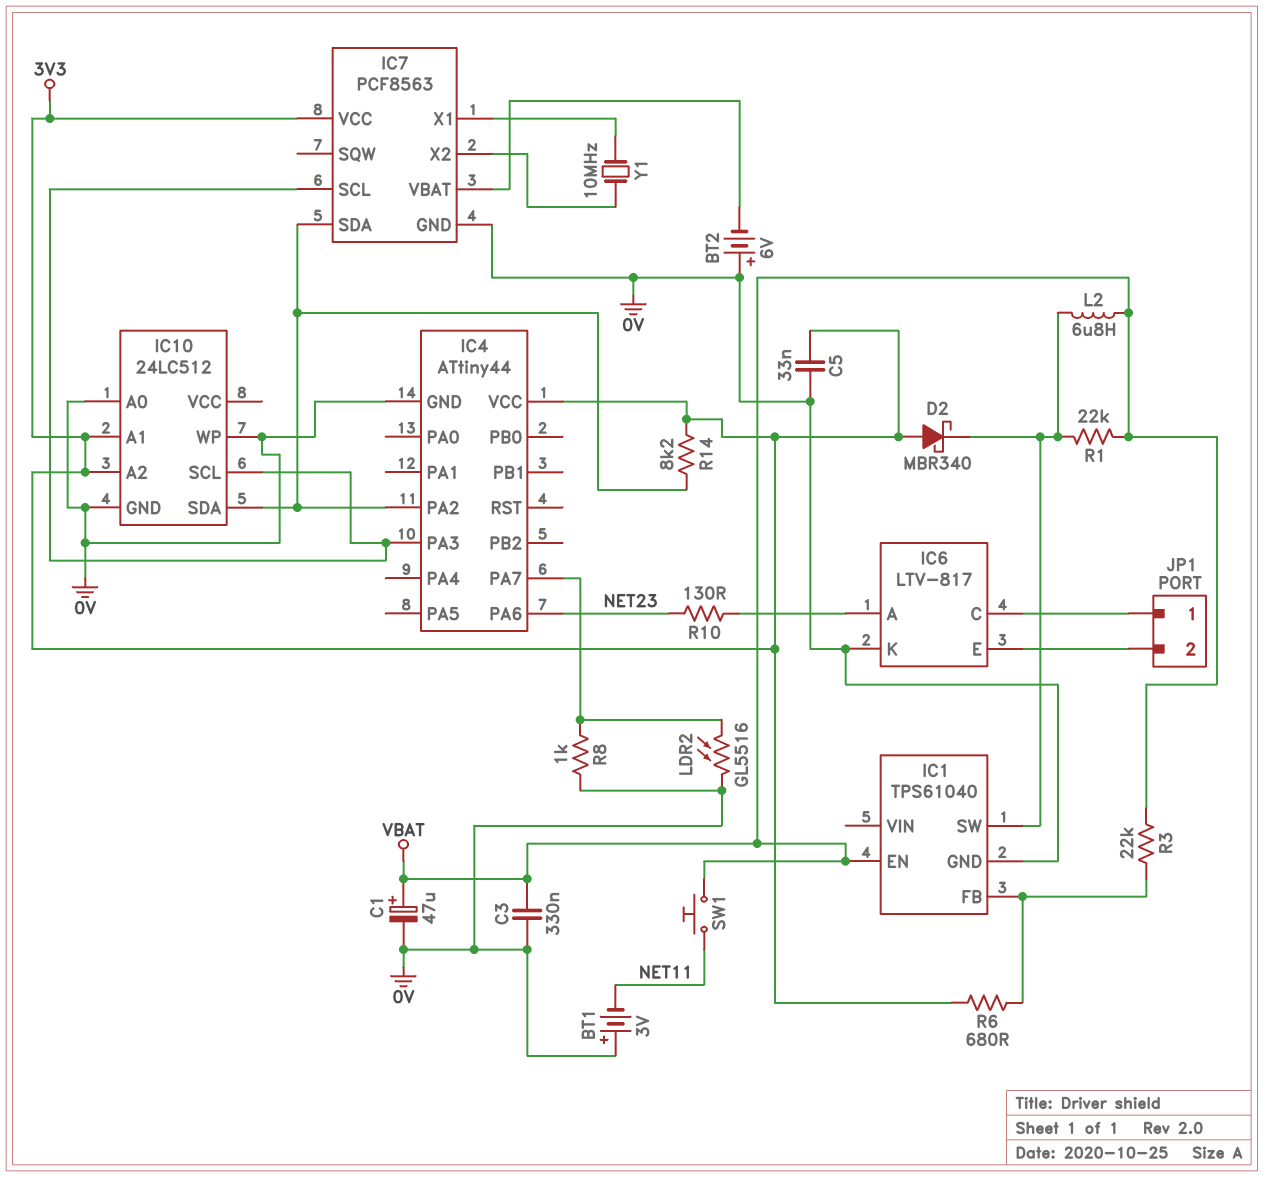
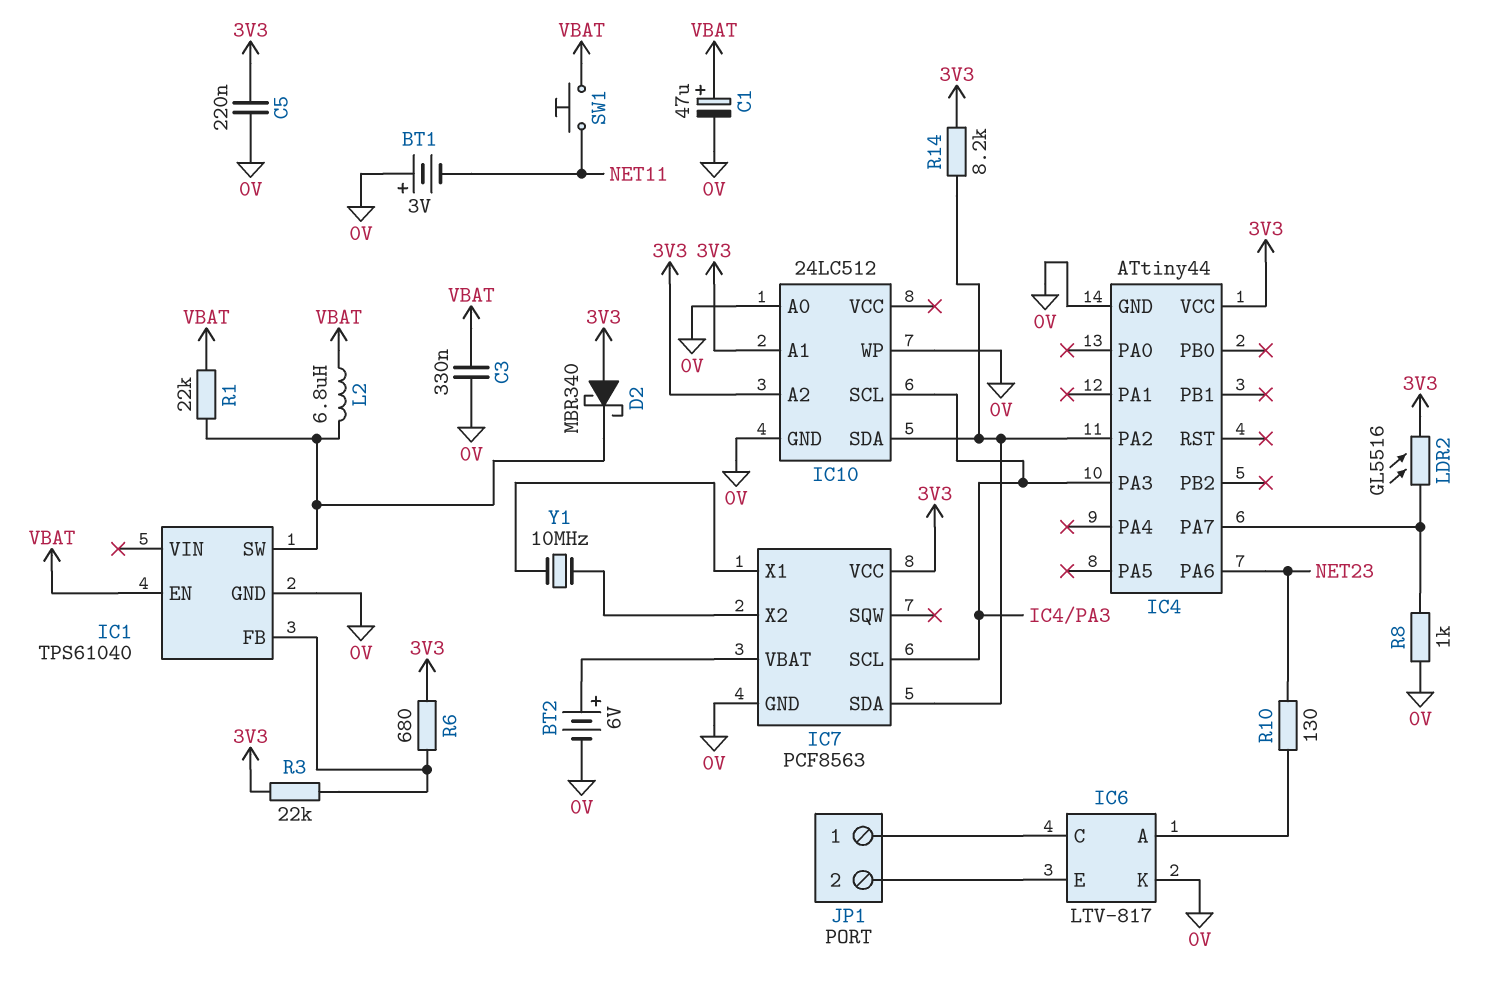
BT2: 6V (plus 0V, minus IC7/VBAT) -> 6V (plus IC7/VBAT, minus 0V)
C5: 33nF (0V, 3V3) -> 220nF (0V, 3V3)
LDR2: GL5516 (0V, IC4/PA7) -> GL5516 (3V3, IC4/PA7)
R3: 22k (IC1/FB, VBAT) -> 22k (3V3, IC1/FB)

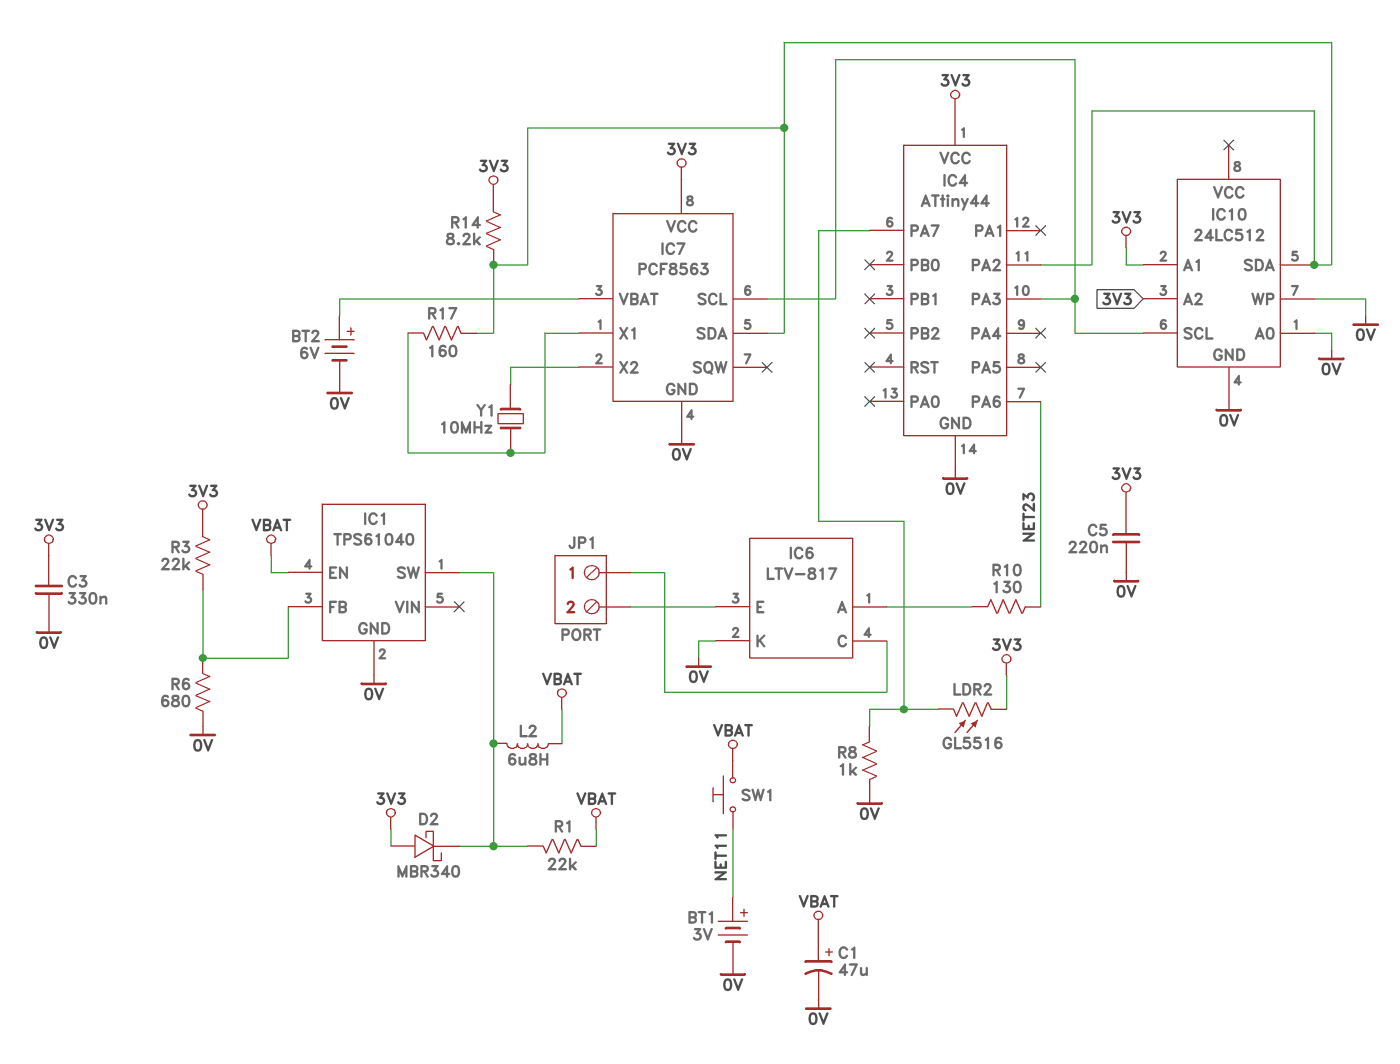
BT1: 3V (plus 0V, minus NET11) -> 3V (plus NET11, minus 0V)
C3: 330nF (0V, VBAT) -> 330nF (0V, 3V3)
R6: 680 (3V3, IC1/FB) -> 680 (0V, IC1/FB)
R17: none -> 160 (IC4/PA2, IC7/X1)

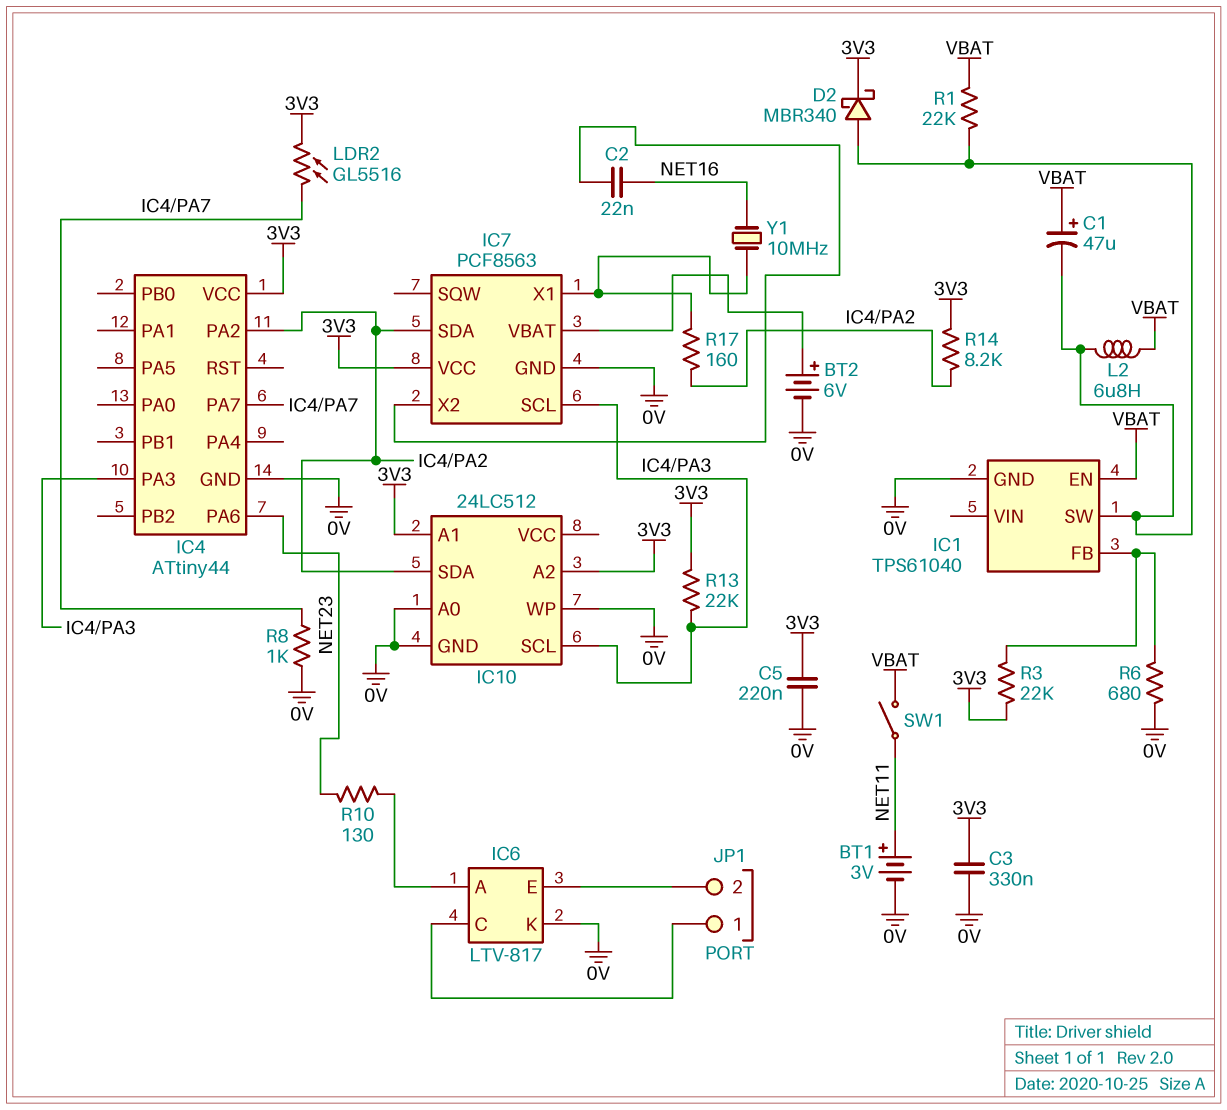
C1: 47uF (plus VBAT, minus 0V) -> 47uF (plus VBAT, minus IC1/SW)
C2: none -> 22nF (IC7/X2, NET16)
D2: schottky MBR340 (A 3V3, K IC1/SW) -> schottky MBR340 (A IC1/SW, K 3V3)
R13: none -> 22k (3V3, IC4/PA3)
SW1: button (NET11, VBAT) -> switch (NET11, VBAT)
Y1: 10MHz (IC7/X1, IC7/X2) -> 10MHz (IC7/X1, NET16)

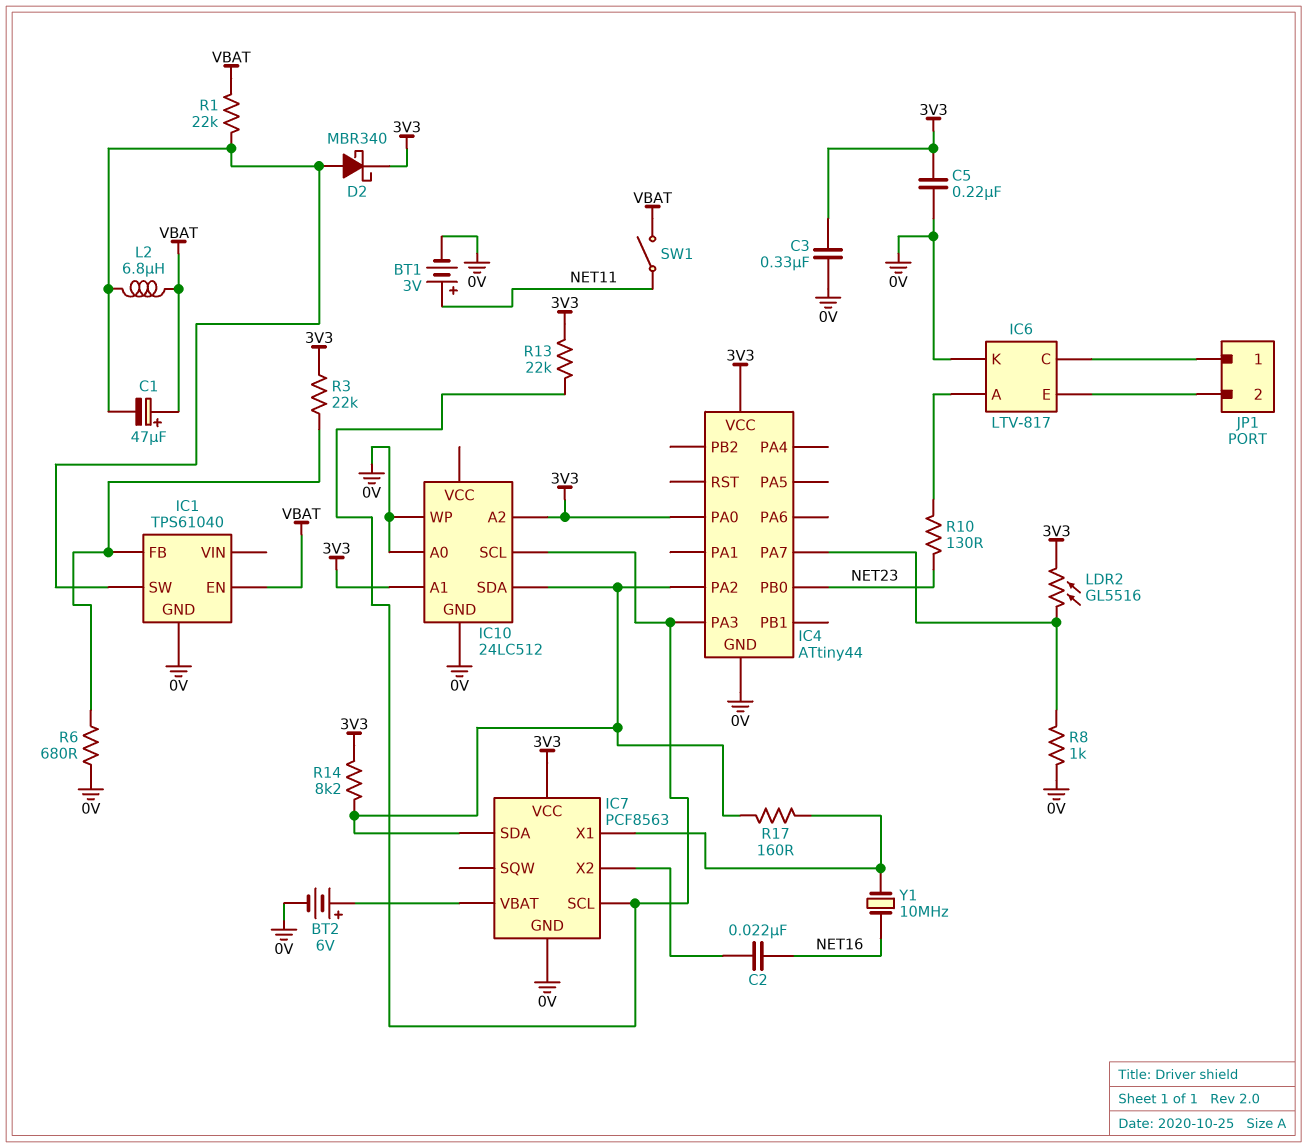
IC4 pin PA0: none -> 3V3
IC4 pin PA6: NET23 -> none
IC4 pin PB0: none -> NET23

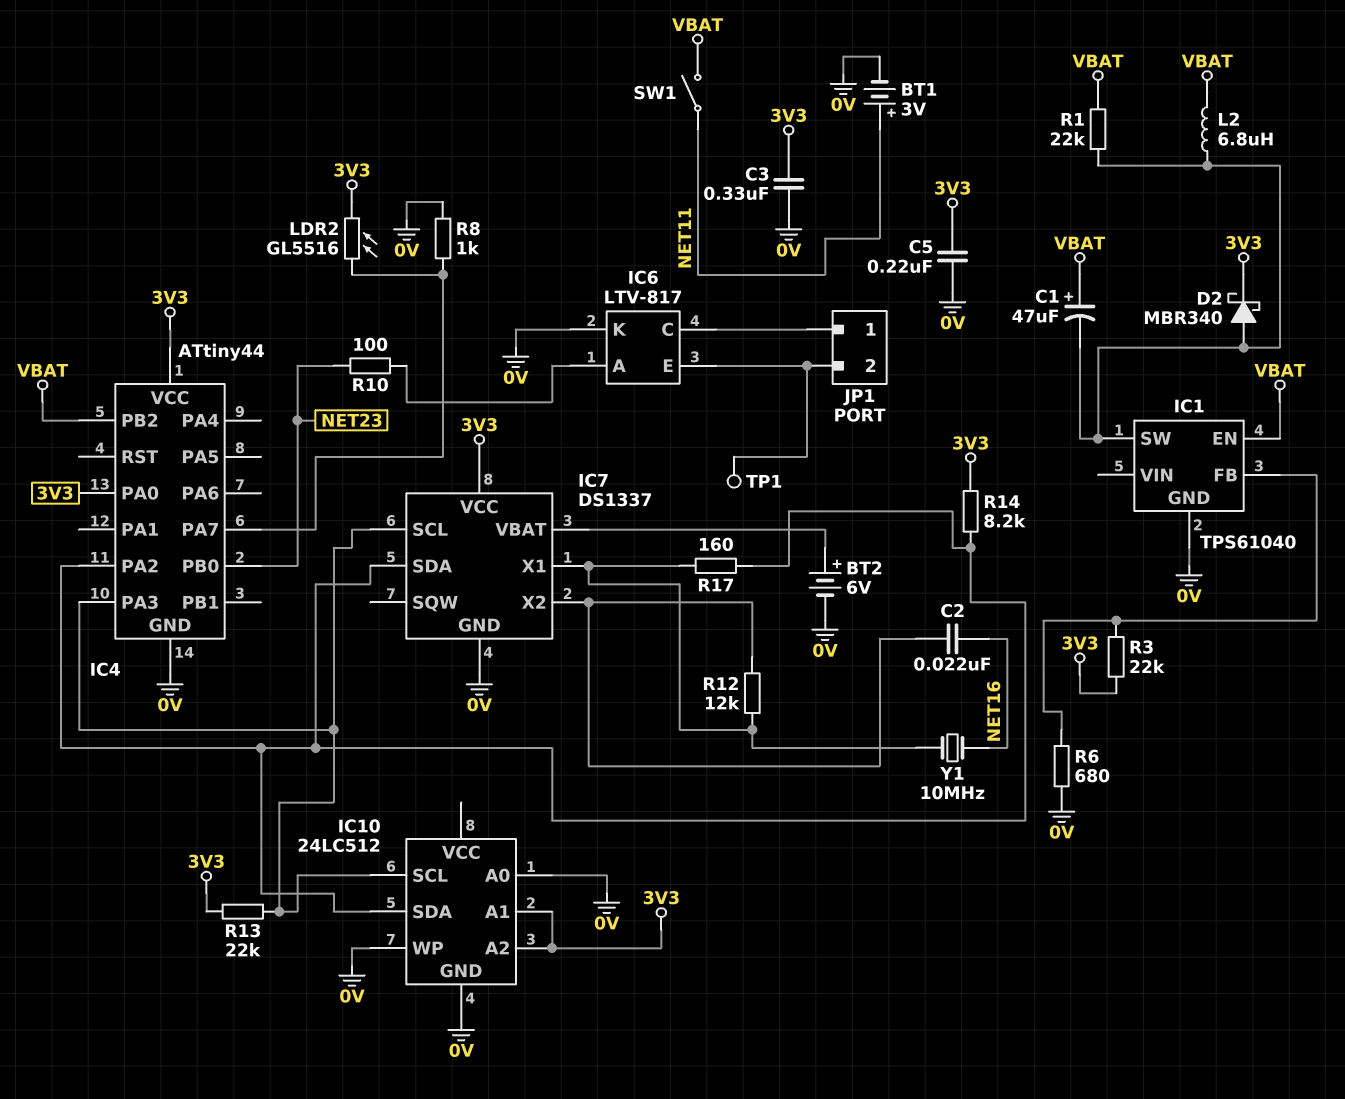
IC4 pin PB2: none -> VBAT
IC7: PCF8563 -> DS1337
R10: 130 (IC6/A, NET23) -> 100 (IC6/A, NET23)
R12: none -> 12k (IC7/X1, IC7/X2)
TP1: none -> test point (IC6/E)

